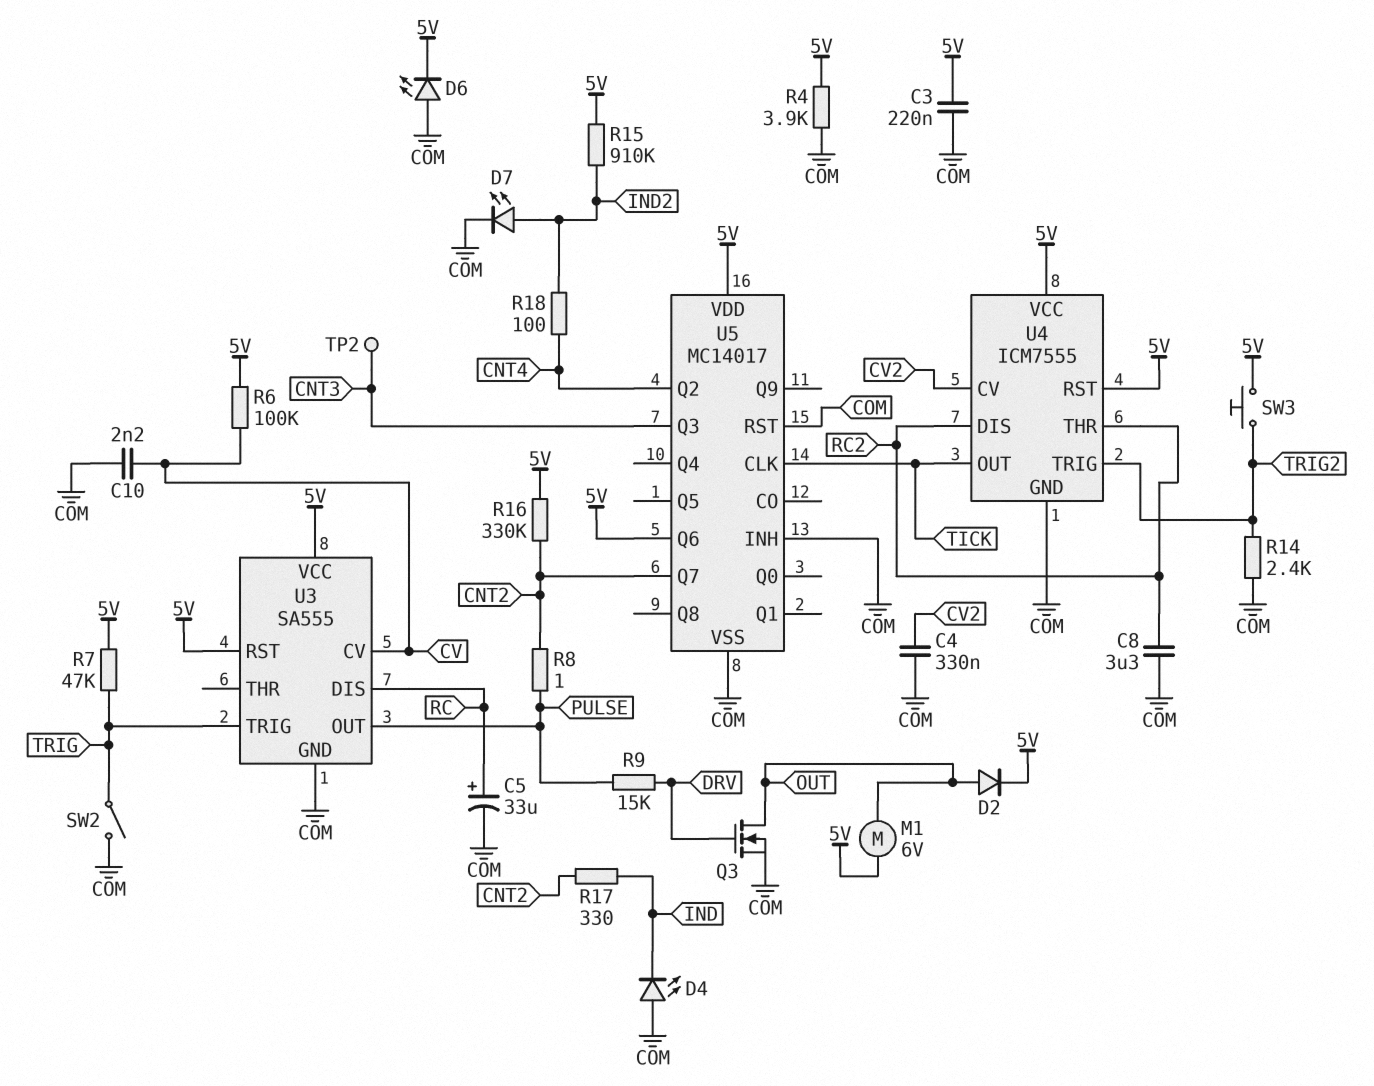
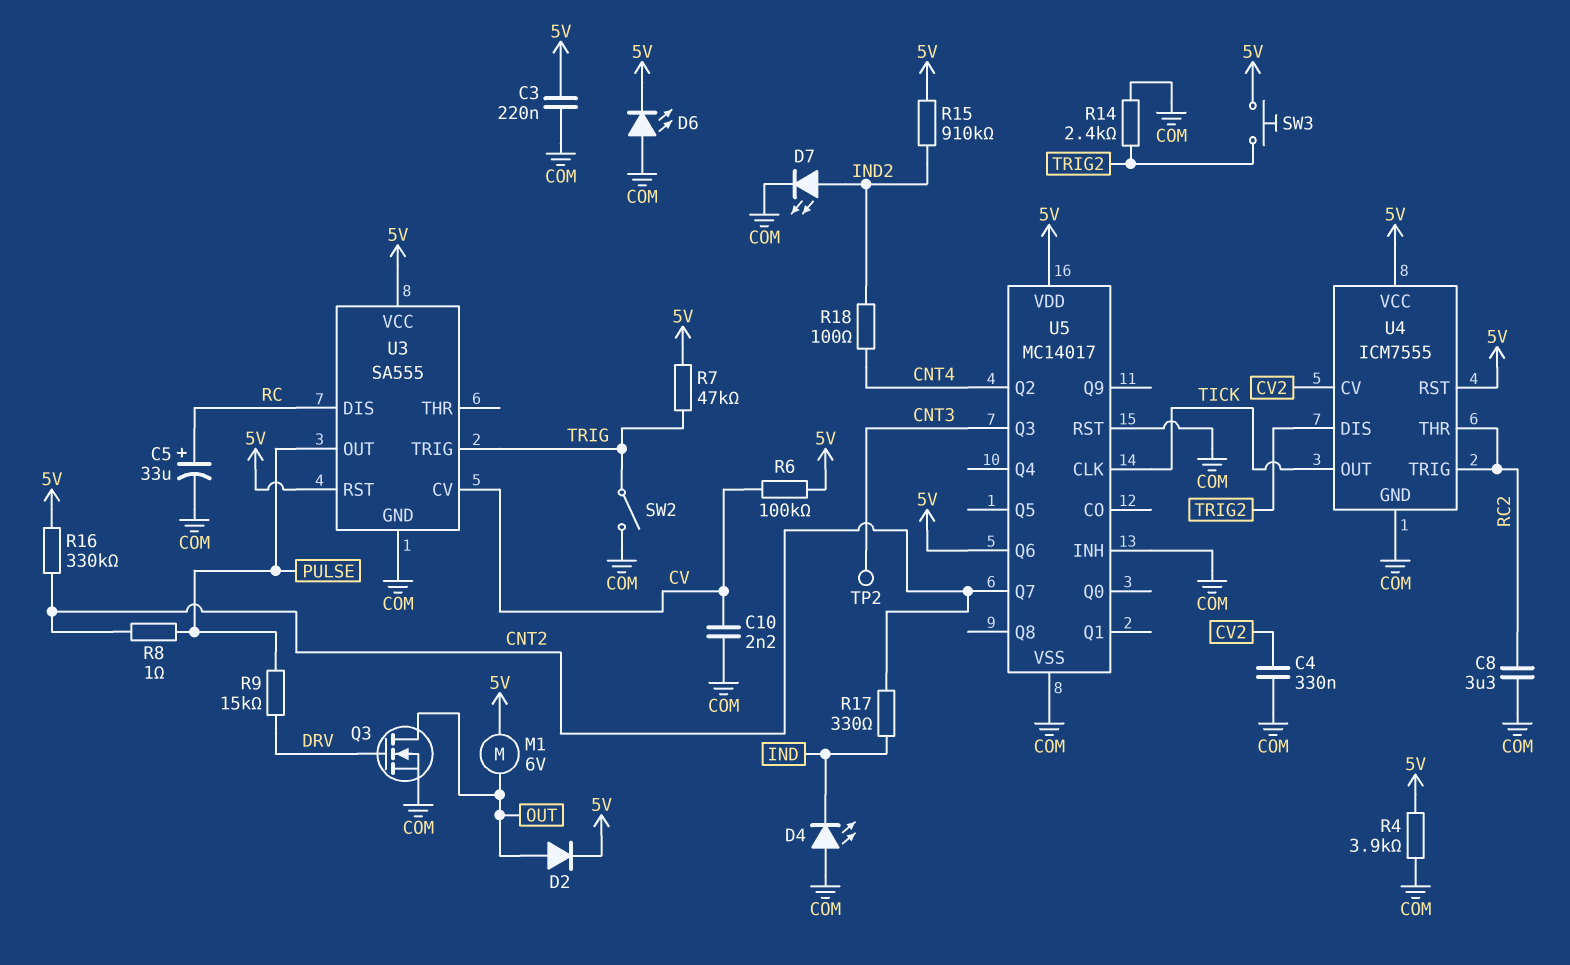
U4 pin DIS: RC2 -> TRIG2
U4 pin TRIG: TRIG2 -> RC2

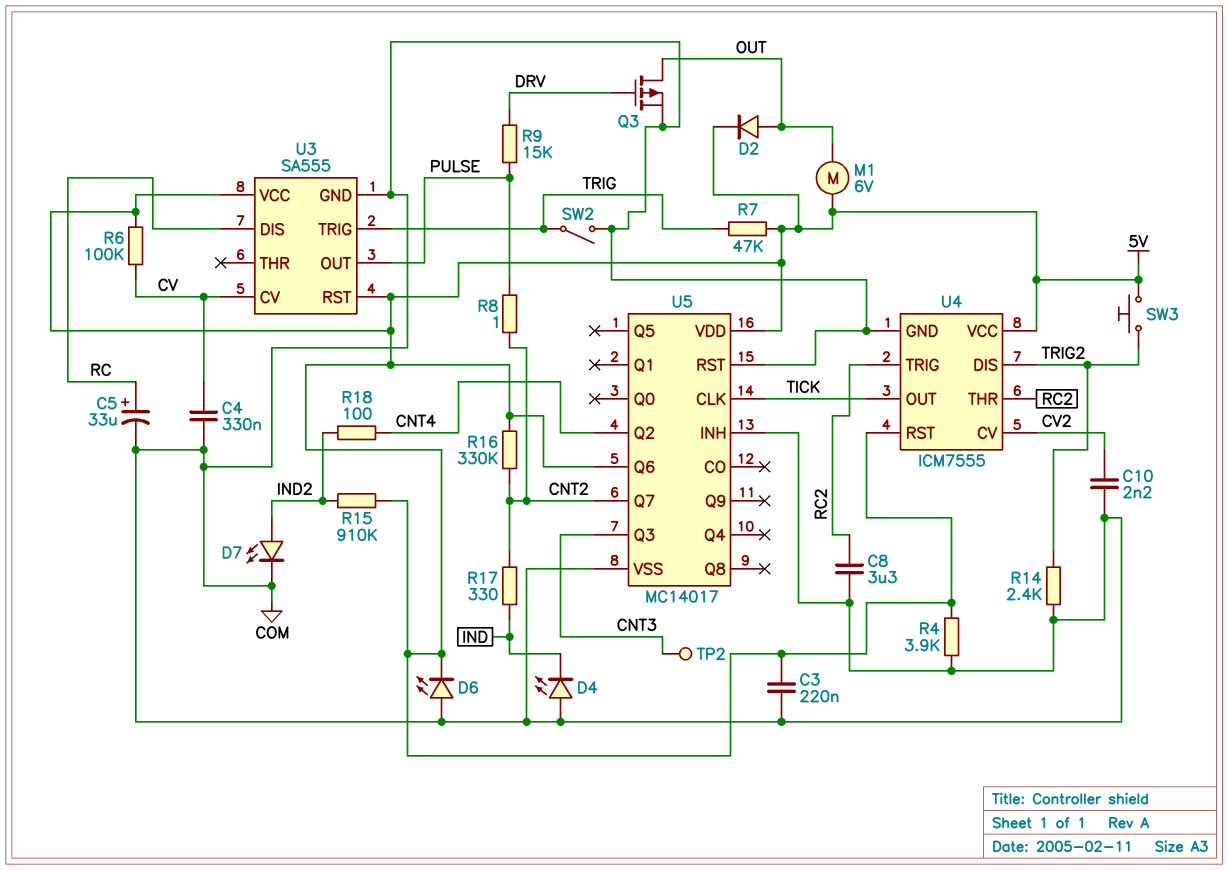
C4: 330nF (COM, CV2) -> 330nF (COM, CV)
C10: 2.2nF (COM, CV) -> 2.2nF (COM, CV2)
Q3: NMOS (G DRV, D OUT, S COM) -> PMOS (G DRV, D OUT, S COM)

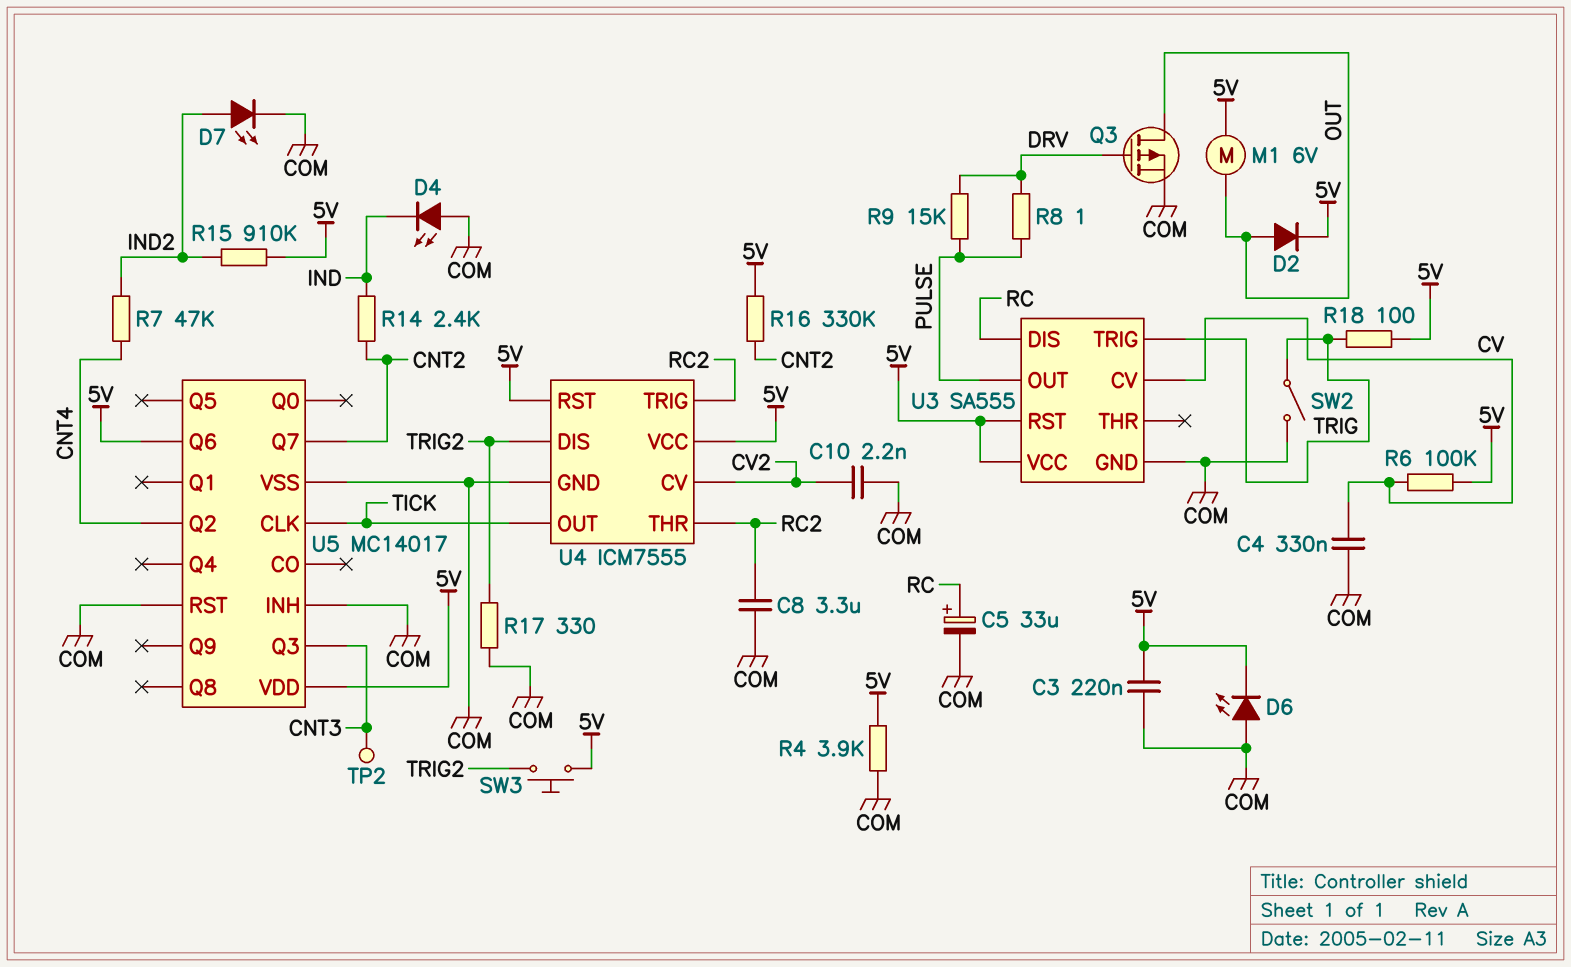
R7: 47k (5V, TRIG) -> 47k (CNT4, IND2)
R8: 1 (CNT2, PULSE) -> 1 (DRV, PULSE)
R14: 2.4k (COM, TRIG2) -> 2.4k (CNT2, IND)
R17: 330 (CNT2, IND) -> 330 (COM, TRIG2)
R18: 100 (CNT4, IND2) -> 100 (5V, TRIG)

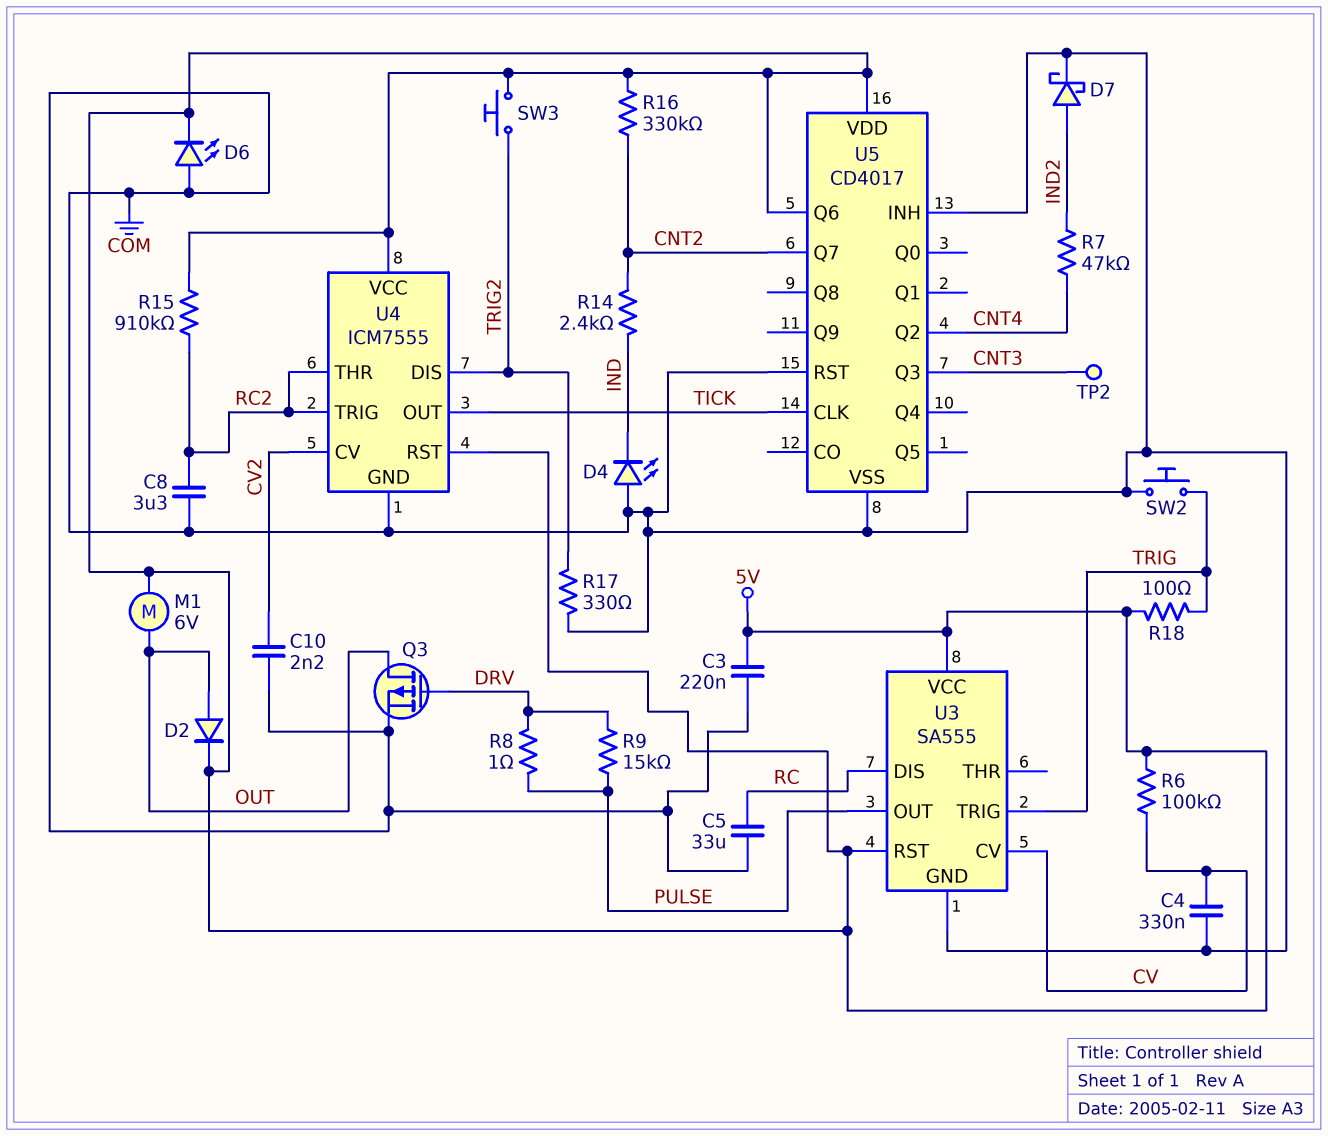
C5: 33uF (plus RC, minus COM) -> 33uF (COM, RC)
D7: LED (A IND2, K COM) -> schottky (A IND2, K COM)
R4: 3.9k (5V, COM) -> none
R15: 910k (5V, IND2) -> 910k (5V, RC2)
SW2: switch (COM, TRIG) -> button (COM, TRIG)
U5: MC14017 -> CD4017

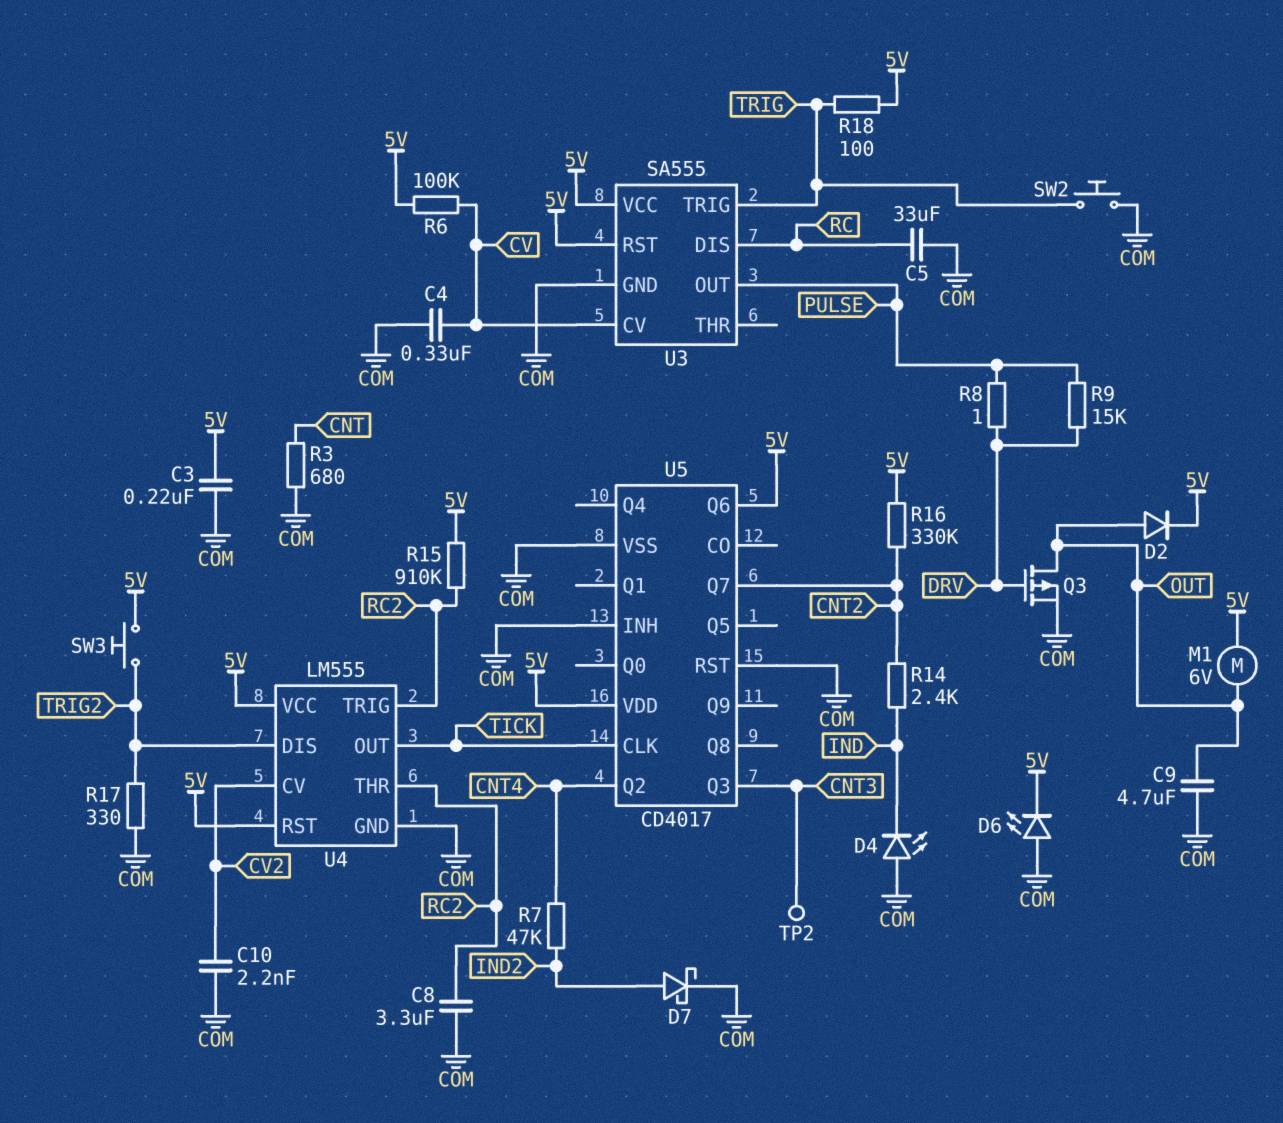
C9: none -> 4.7uF (COM, OUT)
R3: none -> 680 (CNT, COM)
U4: ICM7555 -> LM555

